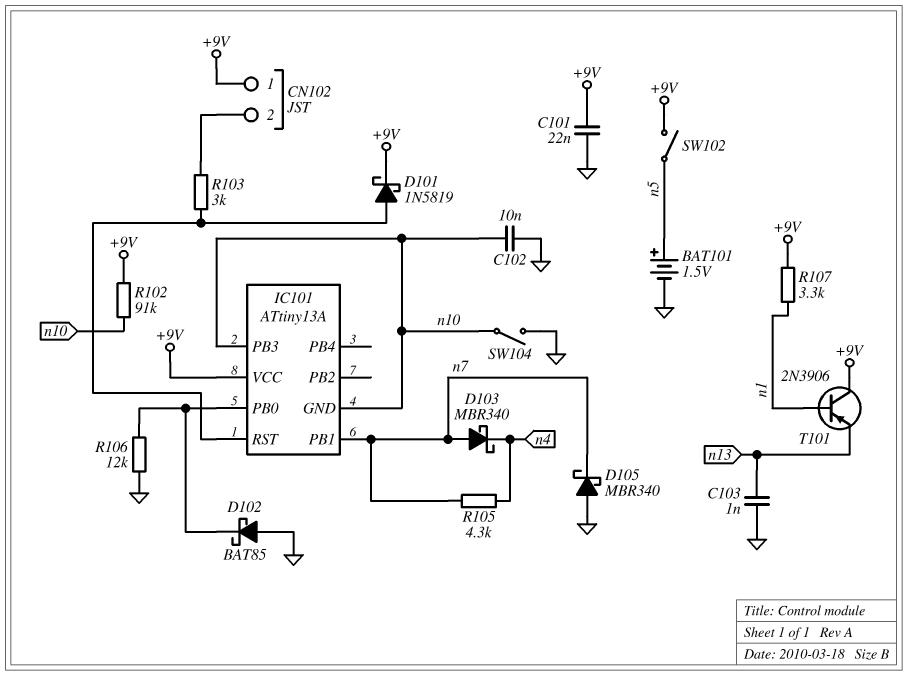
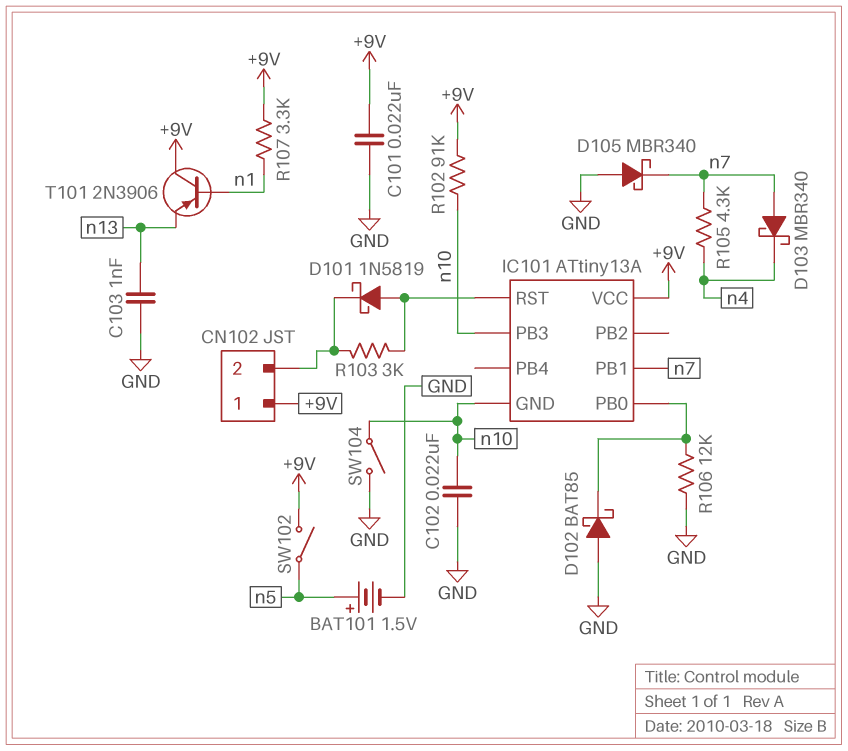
C102: 10nF (GND, n10) -> 22nF (GND, n10)
D101: schottky 1N5819 (A IC101/RST, K +9V) -> schottky 1N5819 (A IC101/RST, K CN102/2)

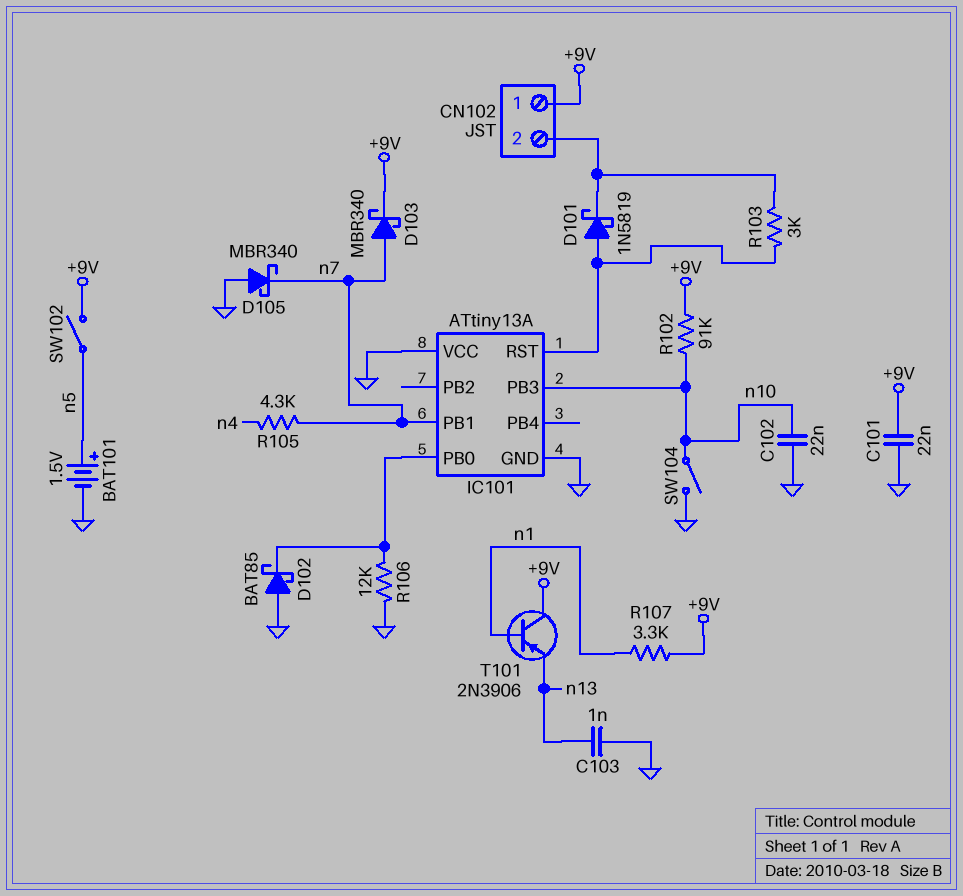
D103: schottky MBR340 (A n7, K n4) -> schottky MBR340 (A n7, K +9V)
IC101 pin GND: n10 -> GND
IC101 pin VCC: +9V -> GND

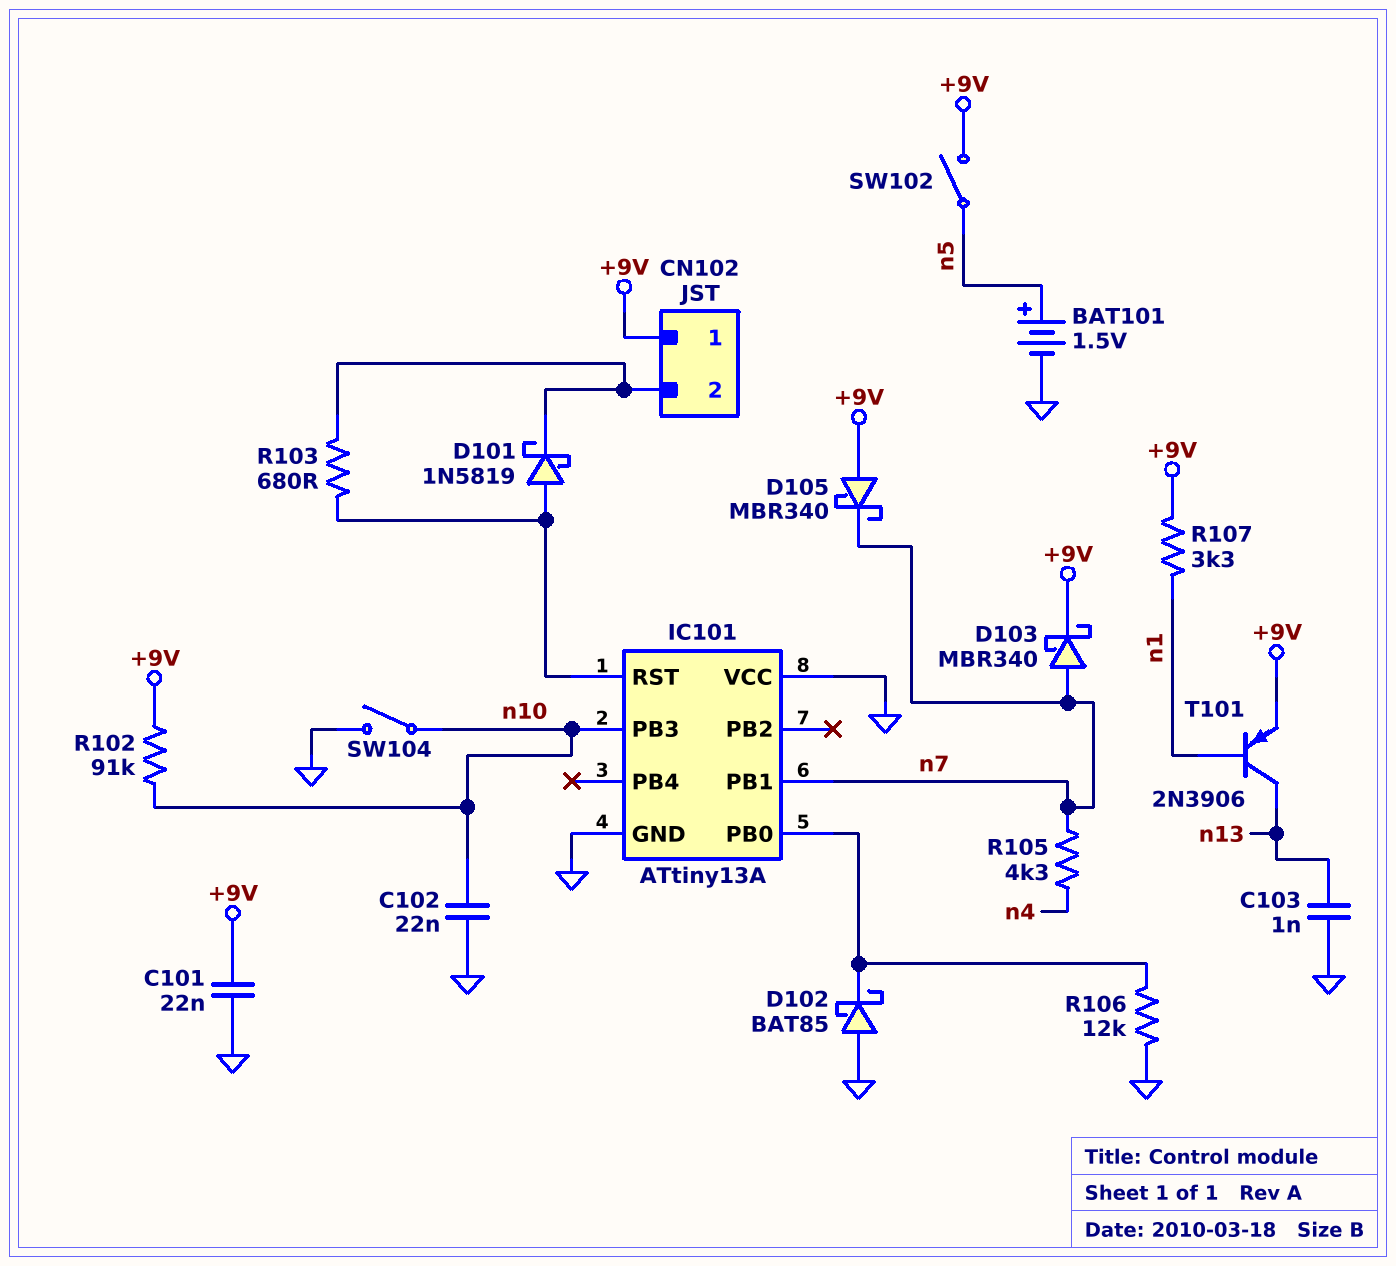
D105: schottky MBR340 (A GND, K n7) -> schottky MBR340 (A +9V, K n7)
R103: 3k (CN102/2, IC101/RST) -> 680 (CN102/2, IC101/RST)
T101: PNP 2N3906 (B n1, C +9V, E n13) -> PNP 2N3906 (B n1, C n13, E +9V)

